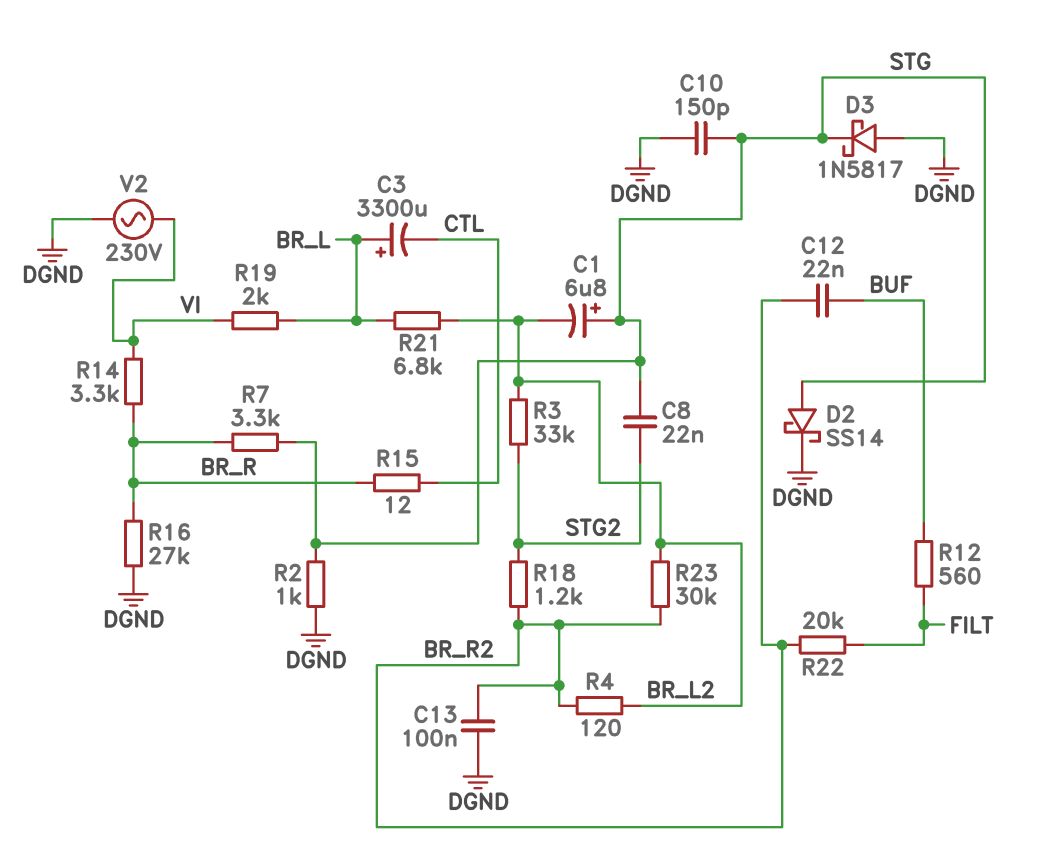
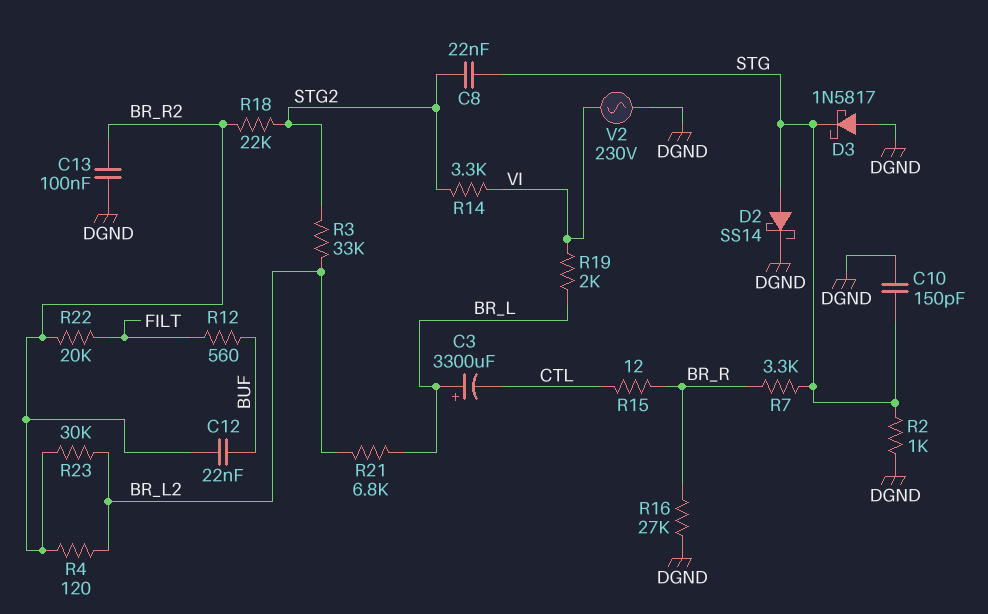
C1: 6.8uF (plus STG, minus BR_L2) -> none
R14: 3.3k (BR_R, VI) -> 3.3k (STG2, VI)
R18: 1.2k (BR_R2, STG2) -> 22k (BR_R2, STG2)

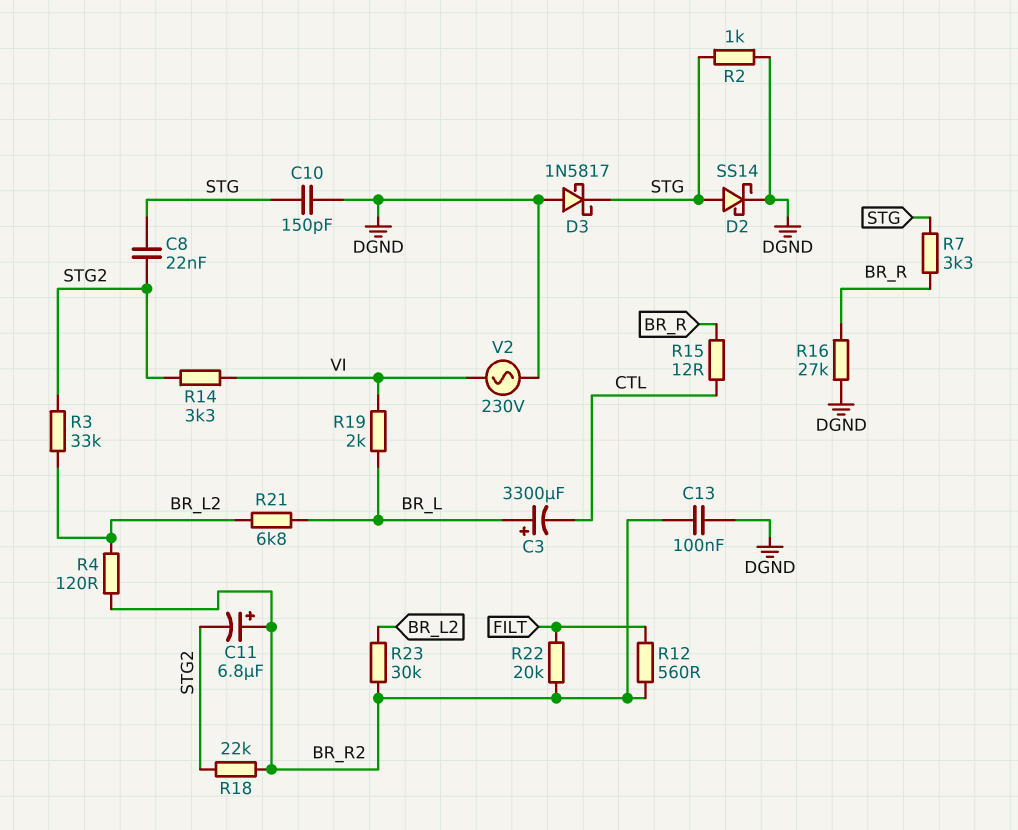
C11: none -> 6.8uF (plus BR_R2, minus STG2)
C12: 22nF (BR_R2, BUF) -> none
R12: 560 (BUF, FILT) -> 560 (BR_R2, FILT)

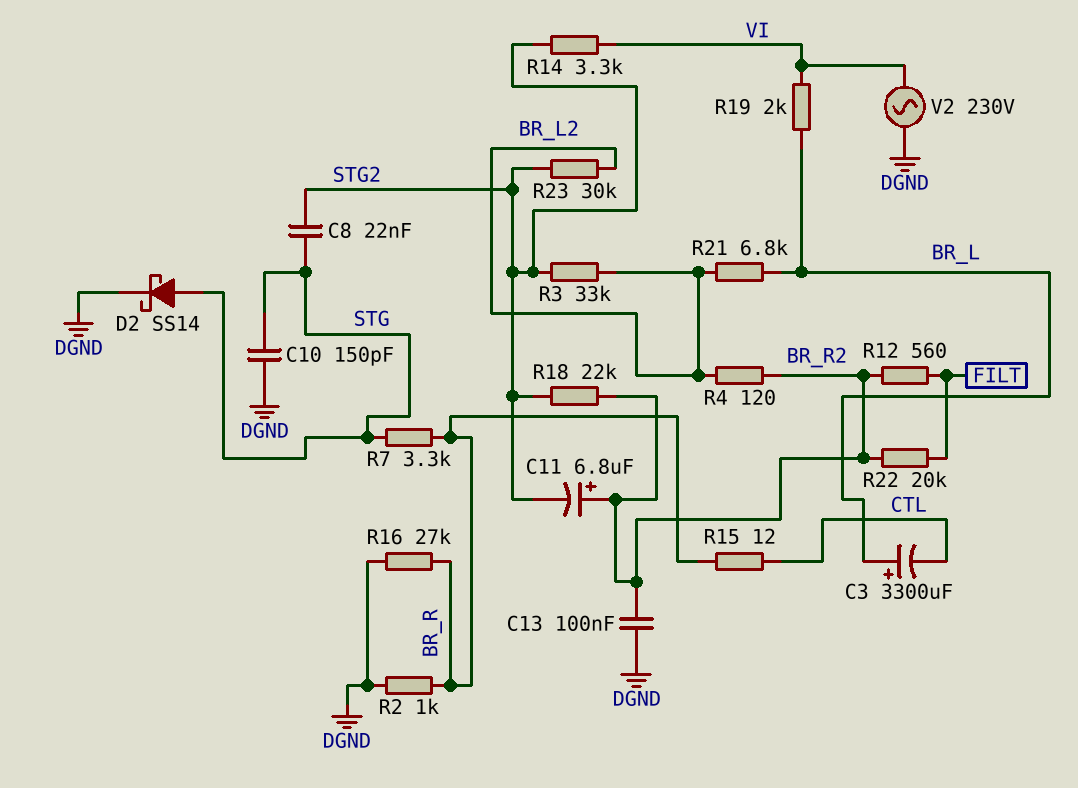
D3: schottky 1N5817 (A DGND, K STG) -> none
R2: 1k (DGND, STG) -> 1k (BR_R, DGND)
R23: 30k (BR_L2, BR_R2) -> 30k (BR_L2, STG2)

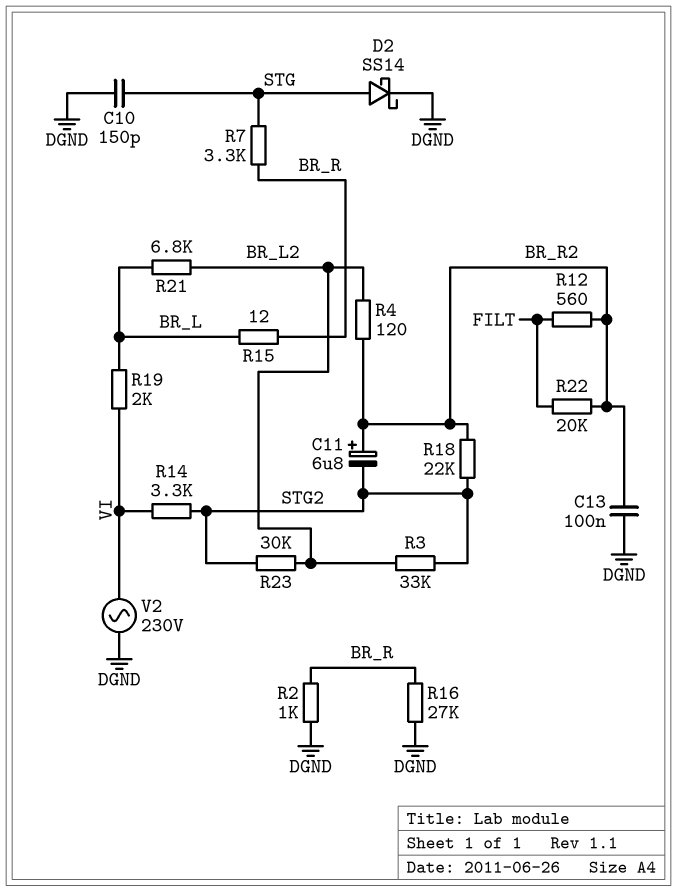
C3: 3300uF (plus BR_L, minus CTL) -> none
C8: 22nF (STG, STG2) -> none
R15: 12 (BR_R, CTL) -> 12 (BR_L, BR_R)

